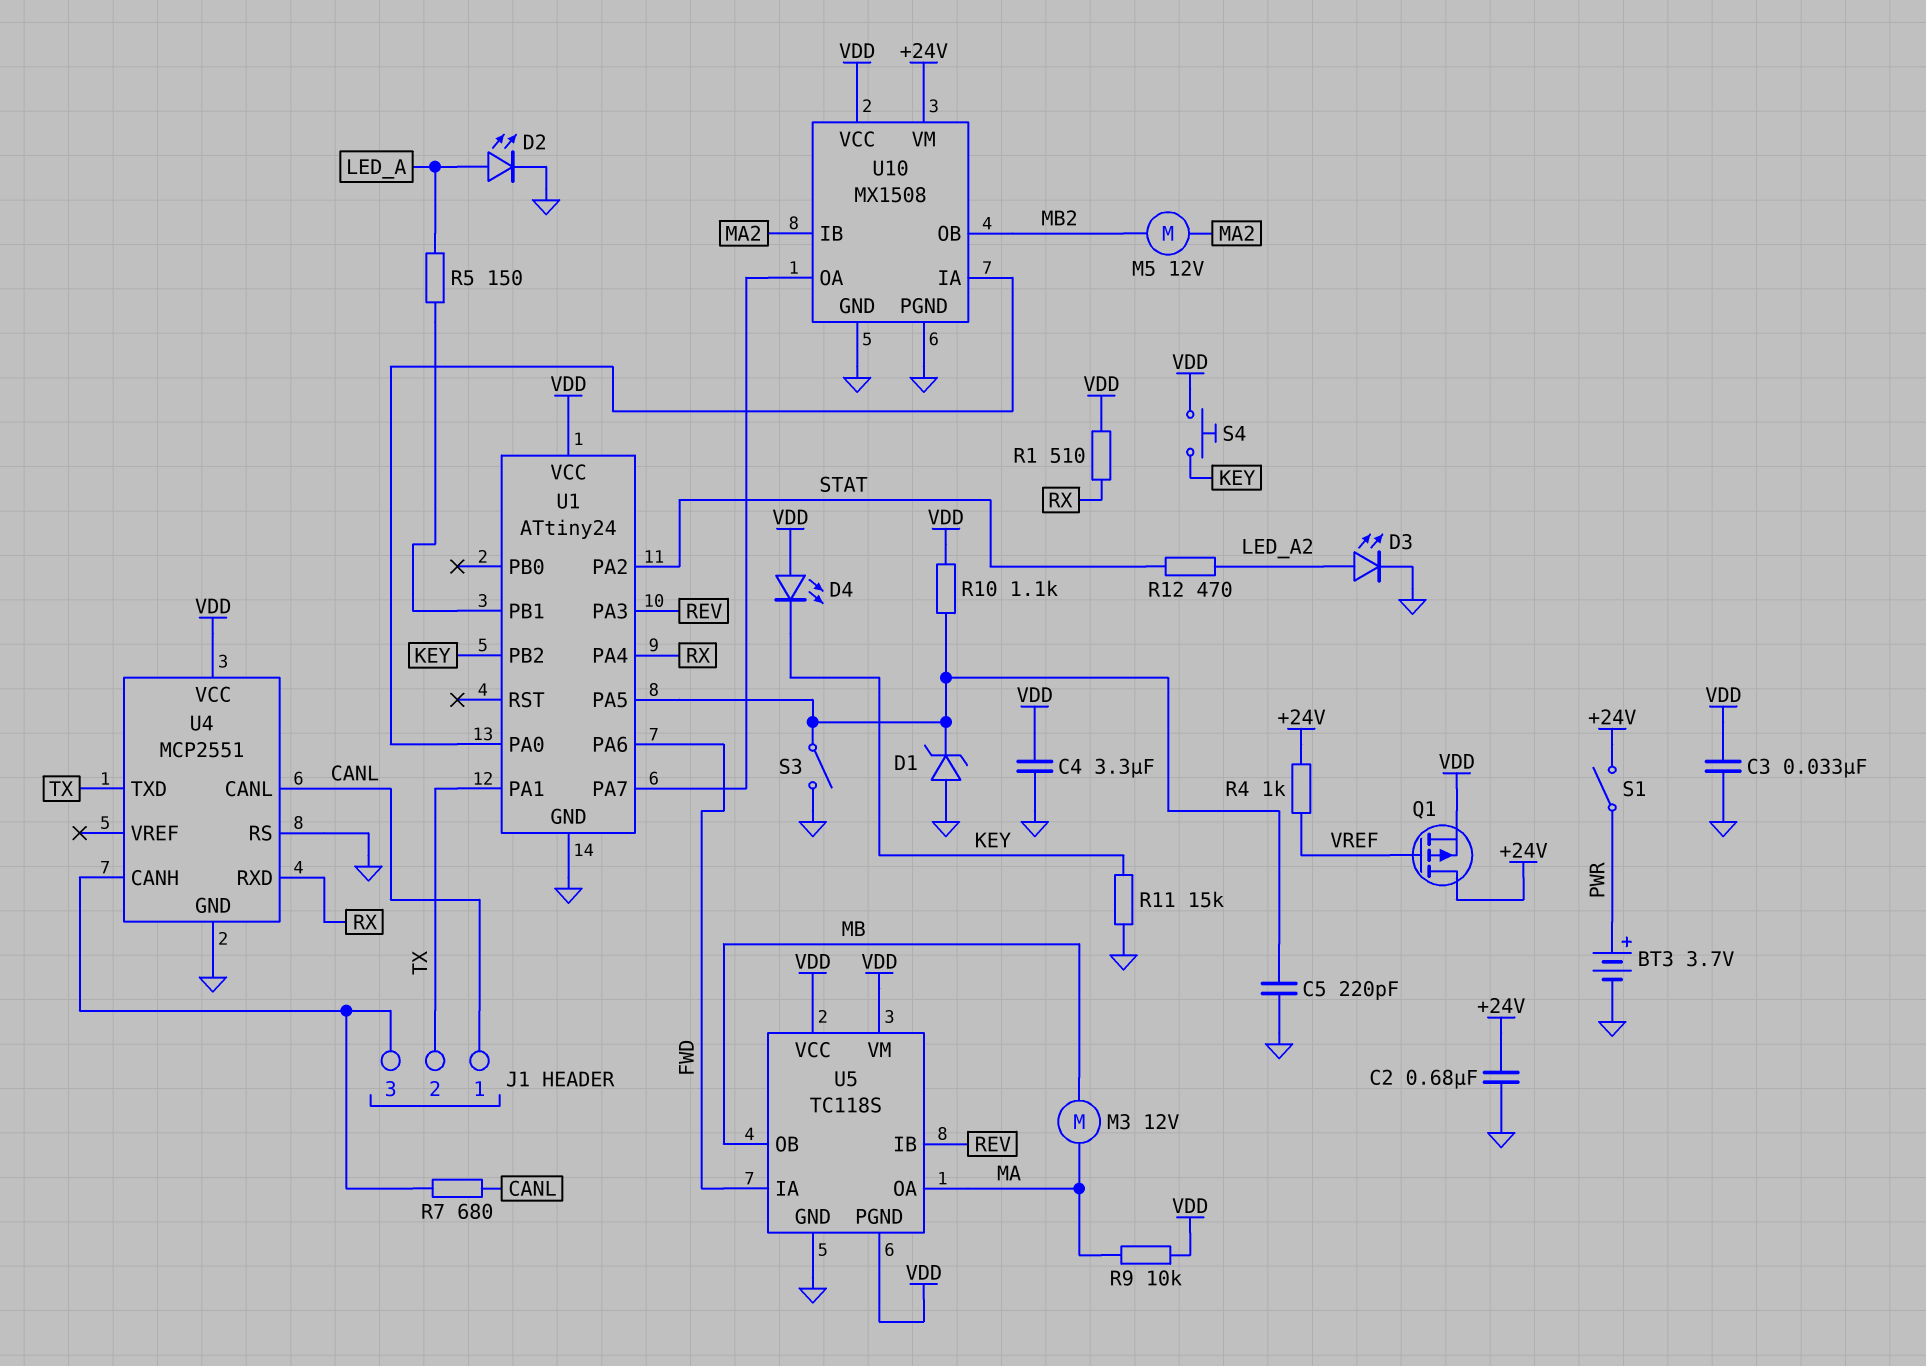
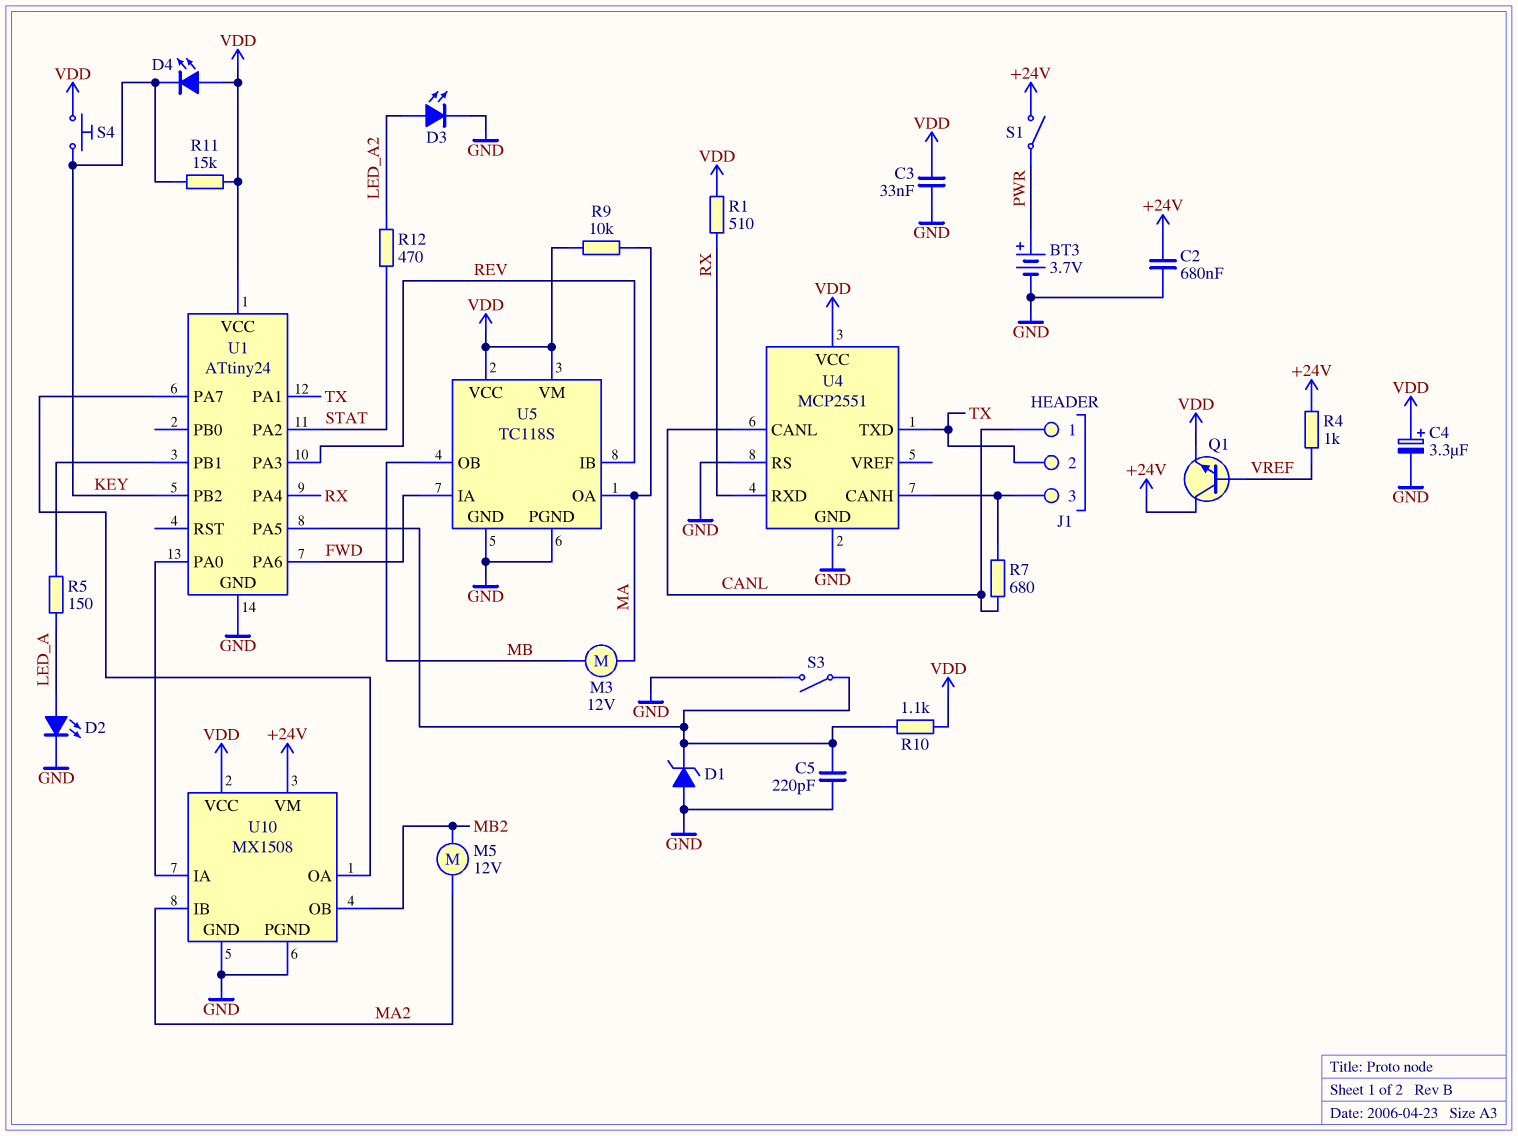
C4: 3.3uF (GND, VDD) -> 3.3uF (plus VDD, minus GND)
Q1: PMOS (G VREF, D +24V, S VDD) -> NPN (B VREF, C +24V, E VDD)
R11: 15k (GND, KEY) -> 15k (KEY, VDD)
U5 pin PGND: VDD -> GND

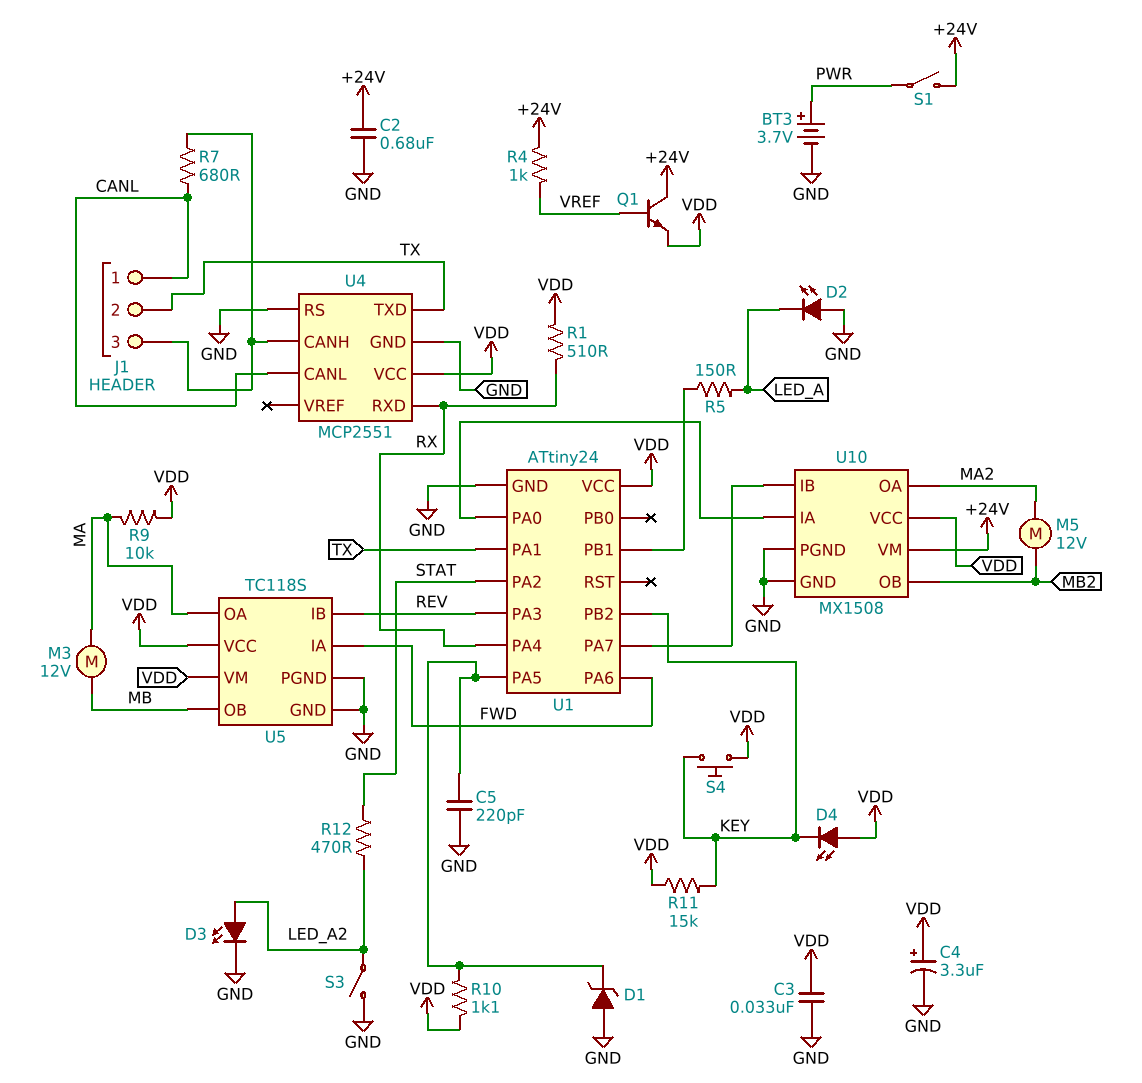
D2: LED (A LED_A, K GND) -> LED (A GND, K LED_A)
S3: switch (GND, U1/PA5) -> switch (GND, LED_A2)
U10 pin IB: MA2 -> U1/PA7
U10 pin OA: U1/PA7 -> MA2

